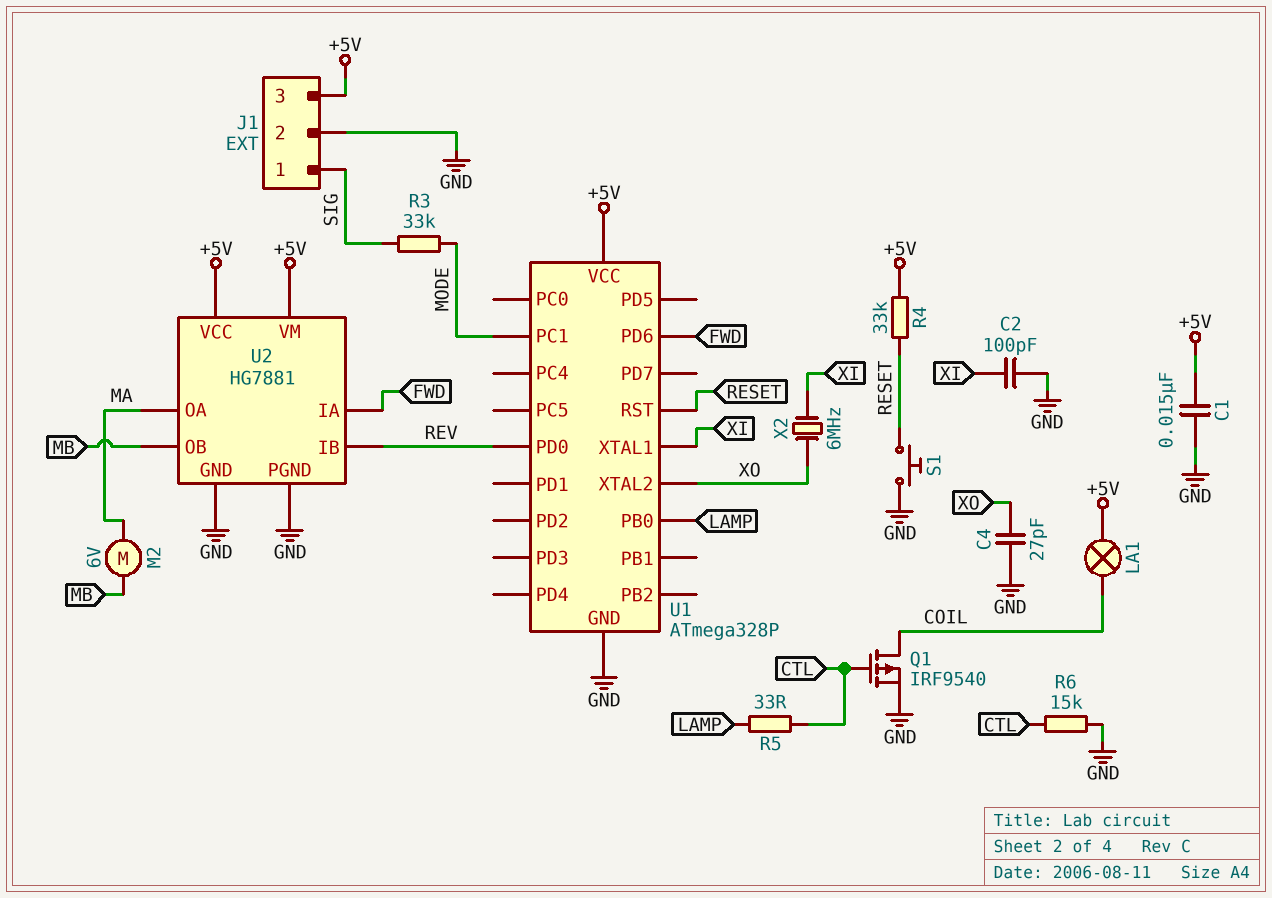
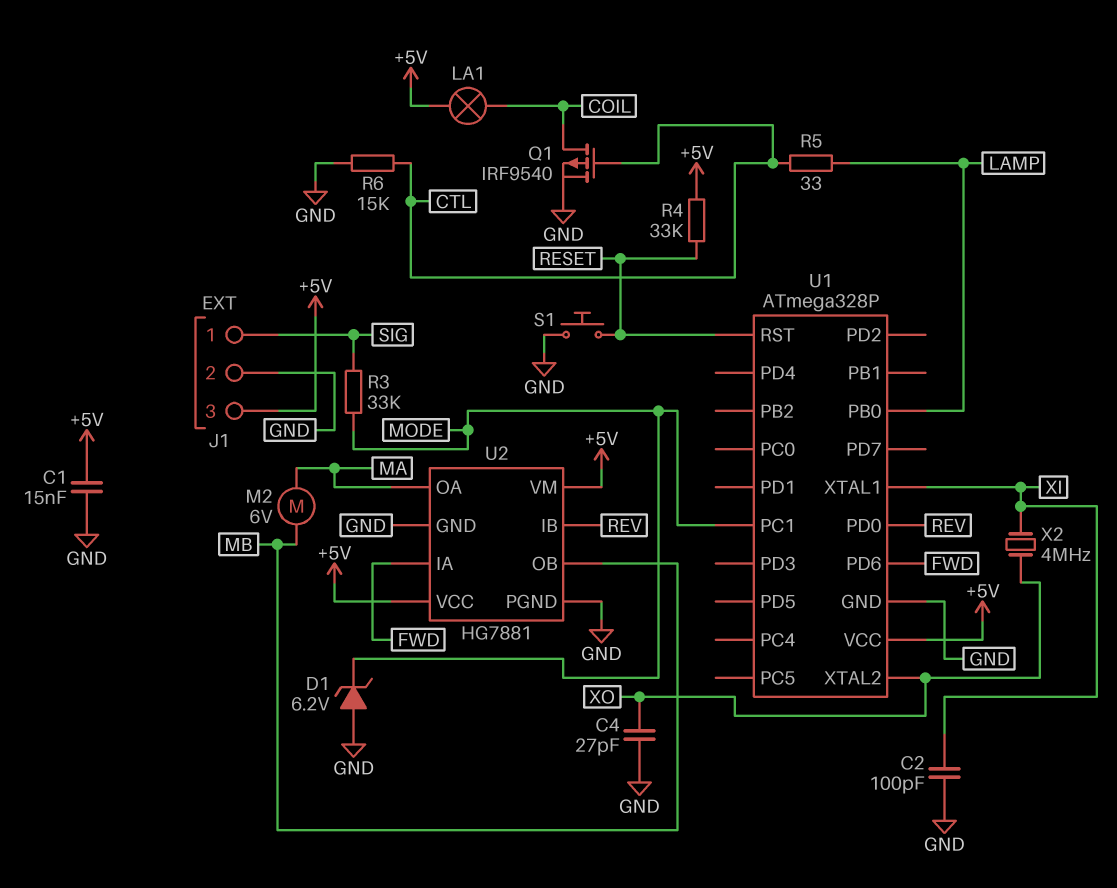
D1: none -> zener 6.2V (A GND, K MODE)
X2: 6MHz (XI, XO) -> 4MHz (XI, XO)

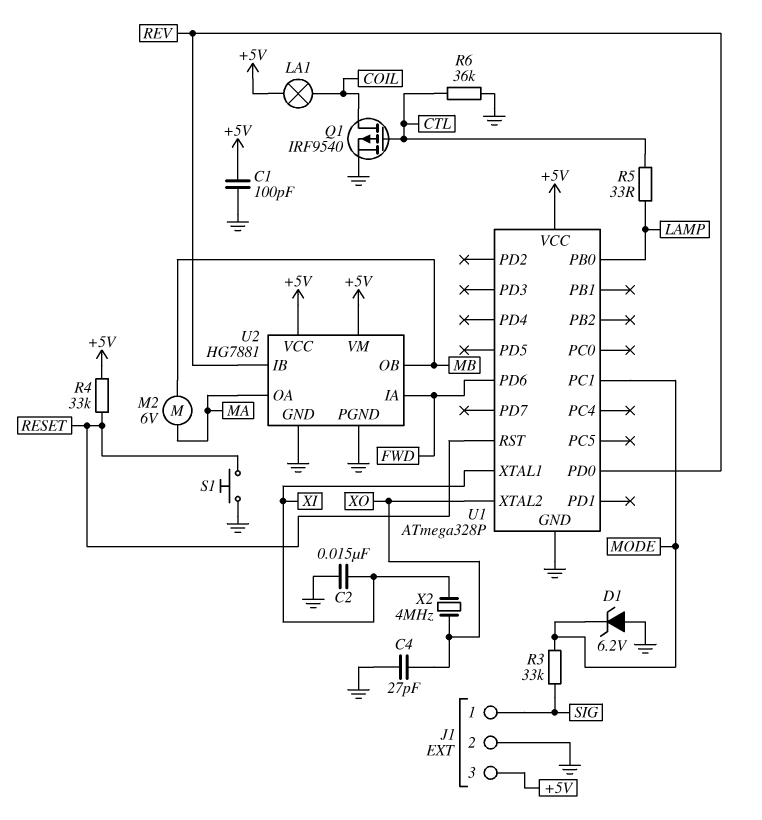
C1: 15nF (+5V, GND) -> 100pF (+5V, GND)
C2: 100pF (GND, XI) -> 15nF (GND, XI)
R6: 15k (CTL, GND) -> 36k (CTL, GND)

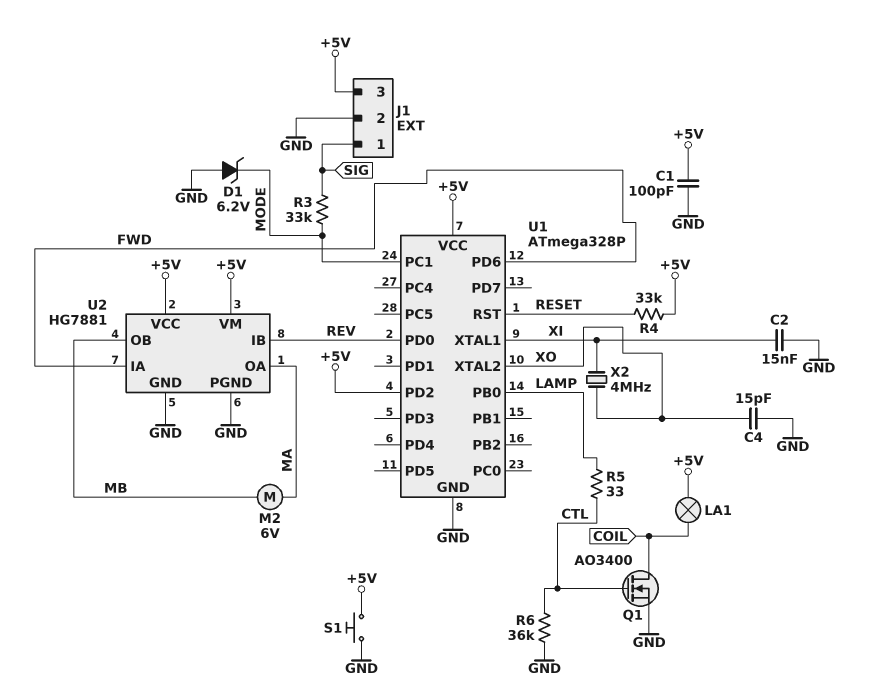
C4: 27pF (GND, XO) -> 15pF (GND, XO)
Q1: PMOS IRF9540 (G CTL, D COIL, S GND) -> NMOS AO3400 (G CTL, D COIL, S GND)
S1: button (GND, RESET) -> button (+5V, GND)
U1 pin PD2: none -> +5V

